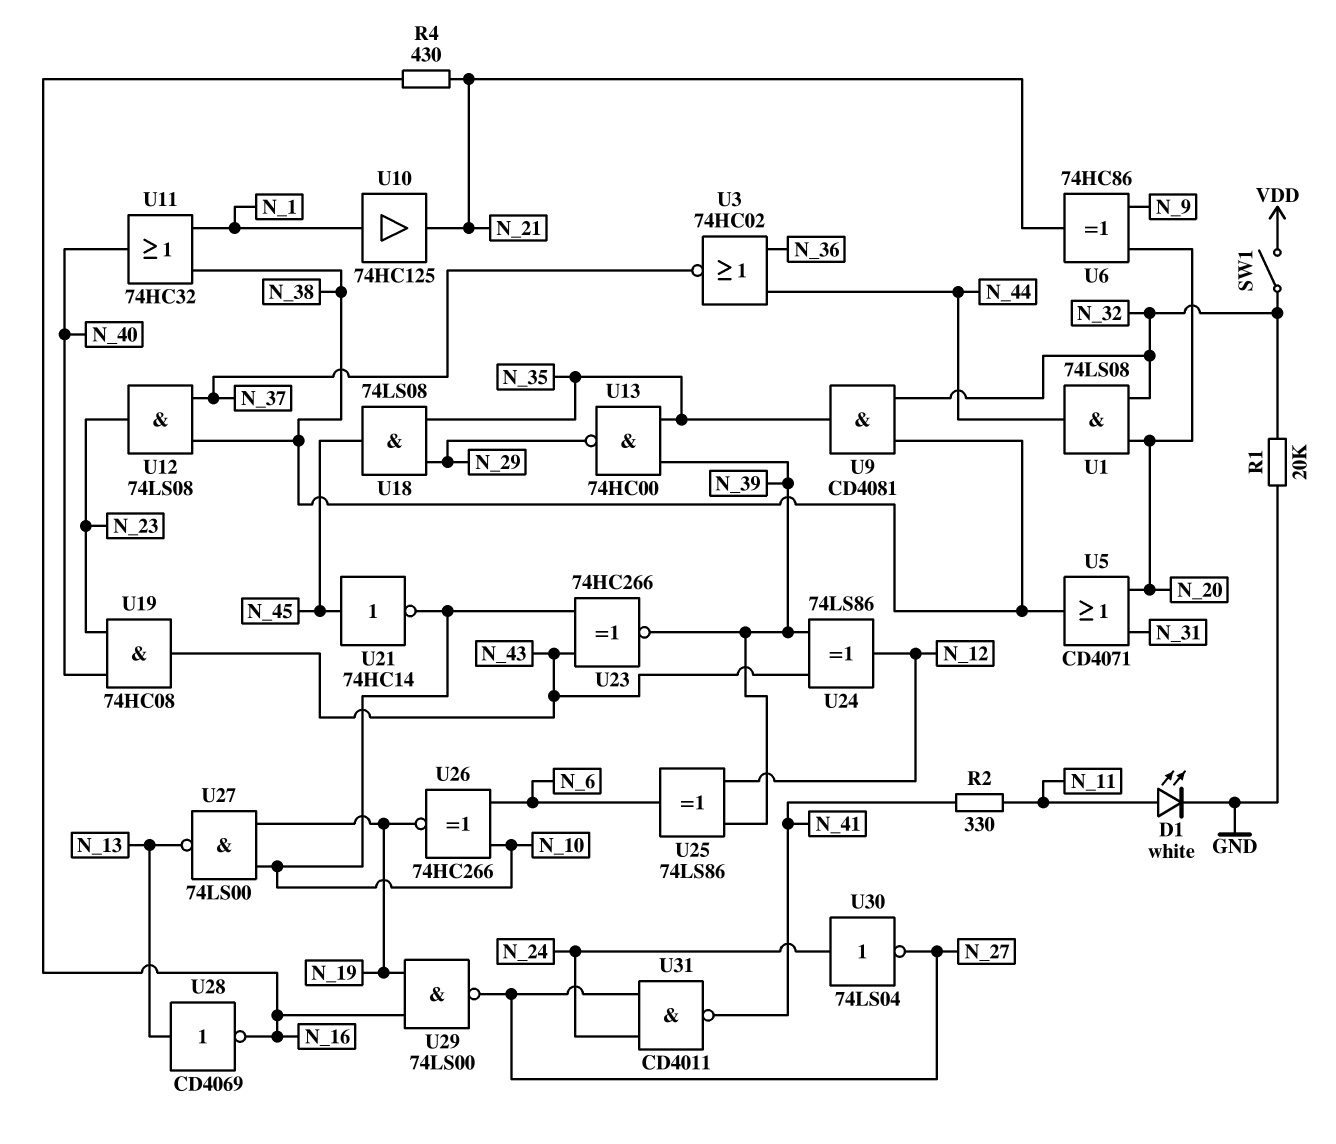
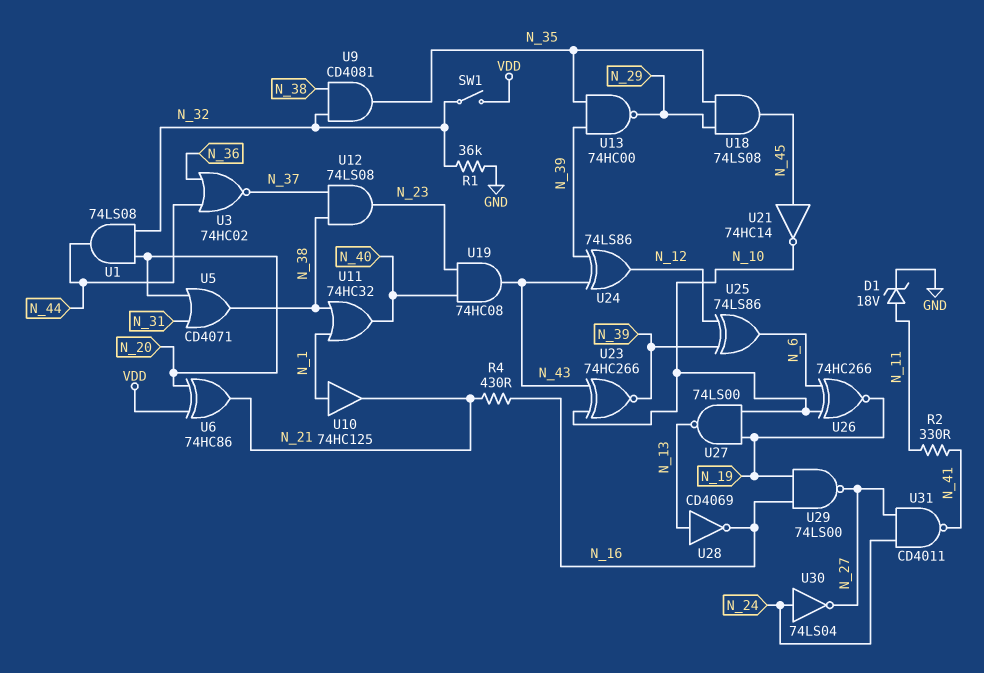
D1: LED white (A N_11, K GND) -> zener 18V (A N_11, K GND)
R1: 20k (GND, N_32) -> 36k (GND, N_32)
U6: XOR 74HC86 (in N_9, in N_20, out N_21) -> XOR 74HC86 (in N_20, in VDD, out N_21)

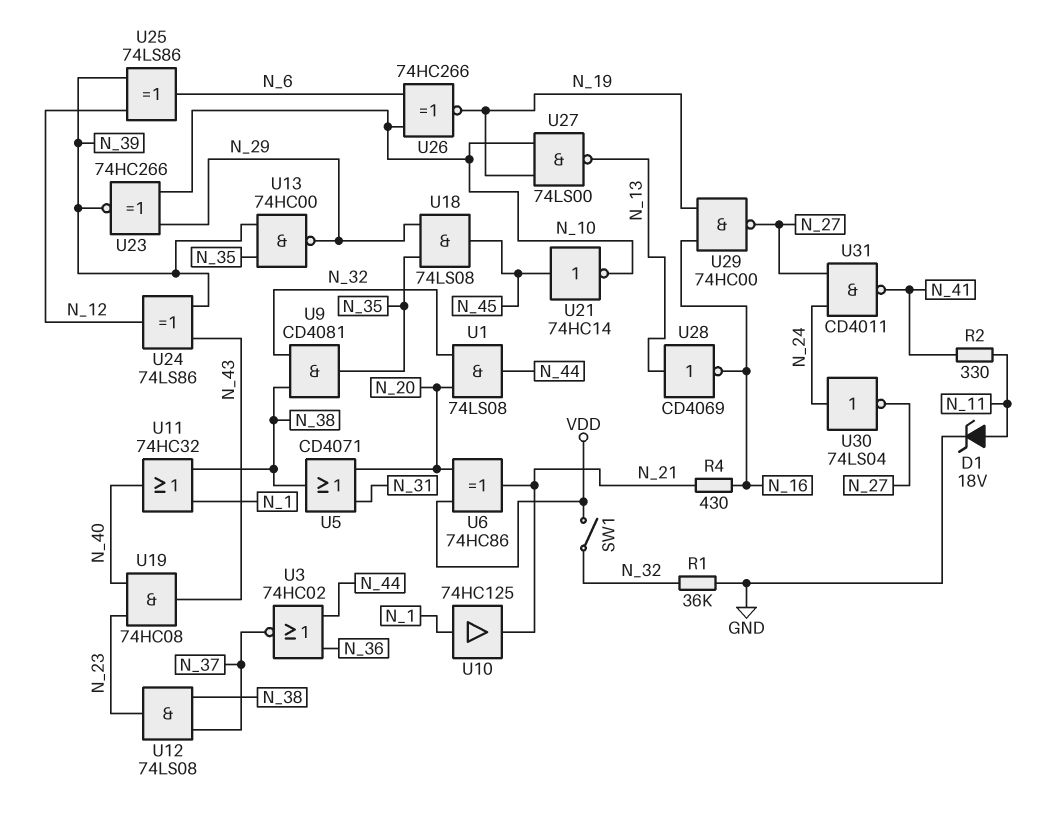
U23: XNOR 74HC266 (in N_10, in N_43, out N_39) -> XNOR 74HC266 (in N_10, in N_29, out N_39)
U29: NAND 74LS00 (in N_16, in N_19, out N_27) -> NAND 74HC00 (in N_16, in N_19, out N_27)

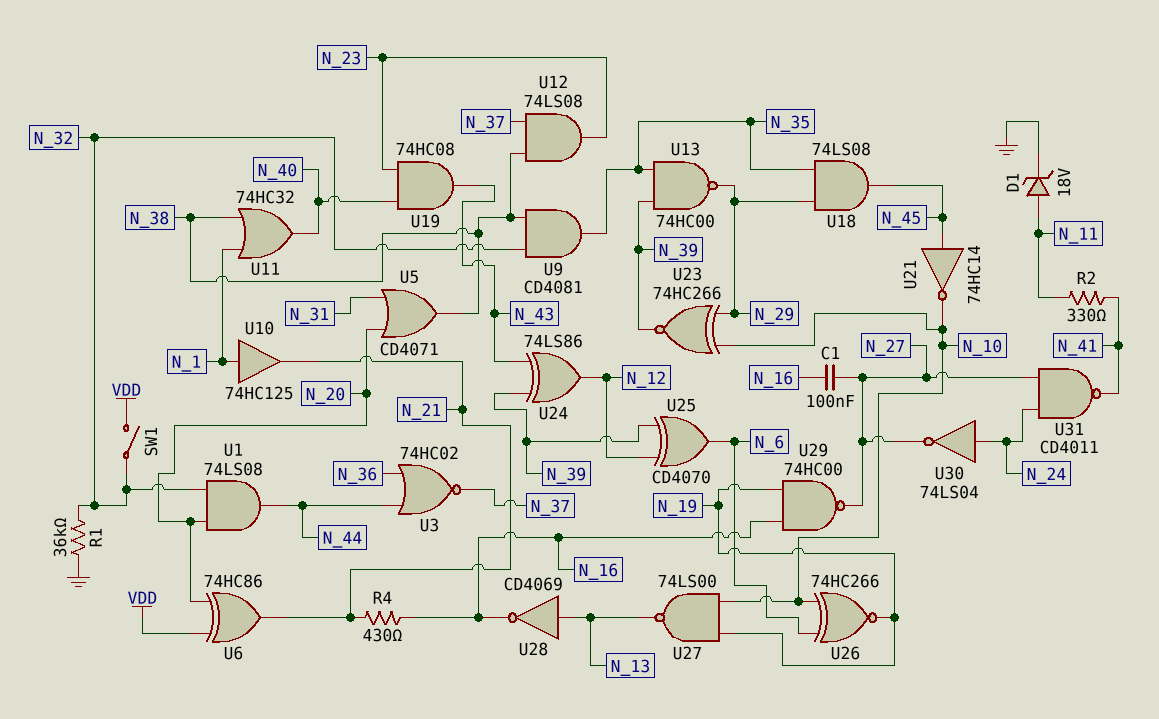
C1: none -> 100nF (N_16, N_27)
U25: XOR 74LS86 (in N_12, in N_39, out N_6) -> XOR CD4070 (in N_12, in N_39, out N_6)

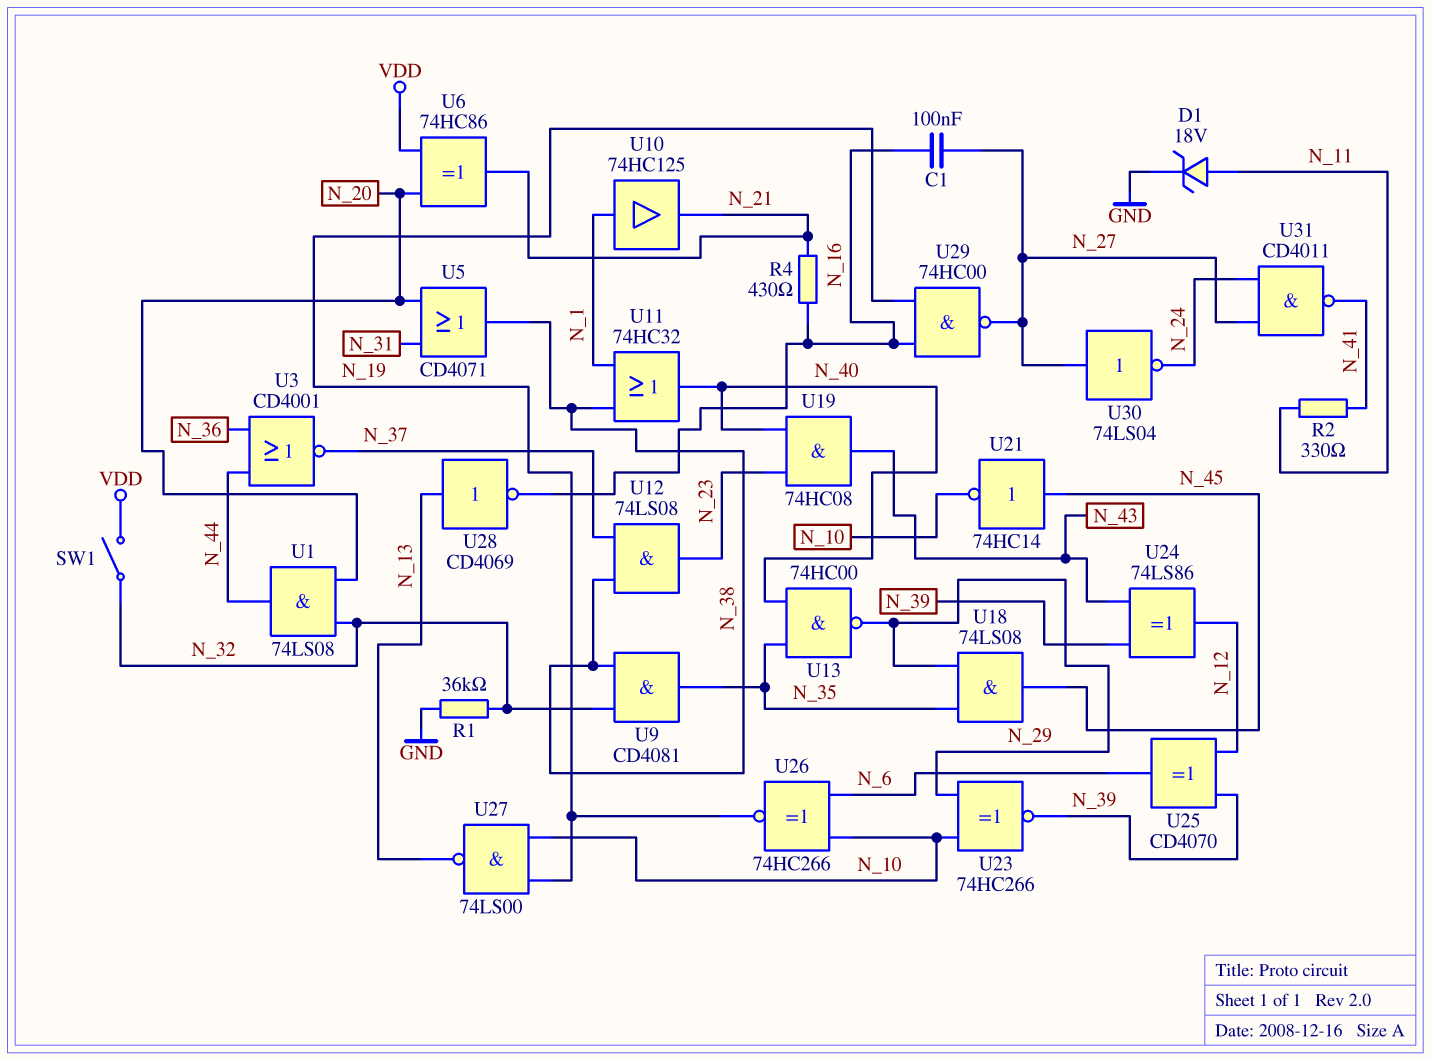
U3: NOR 74HC02 (in N_36, in N_44, out N_37) -> NOR CD4001 (in N_36, in N_44, out N_37)
U13: NAND 74HC00 (in N_35, in N_39, out N_29) -> NAND 74HC00 (in N_35, in N_40, out N_29)
U30: NOT 74LS04 (in N_24, out N_27) -> NOT 74LS04 (in N_27, out N_24)

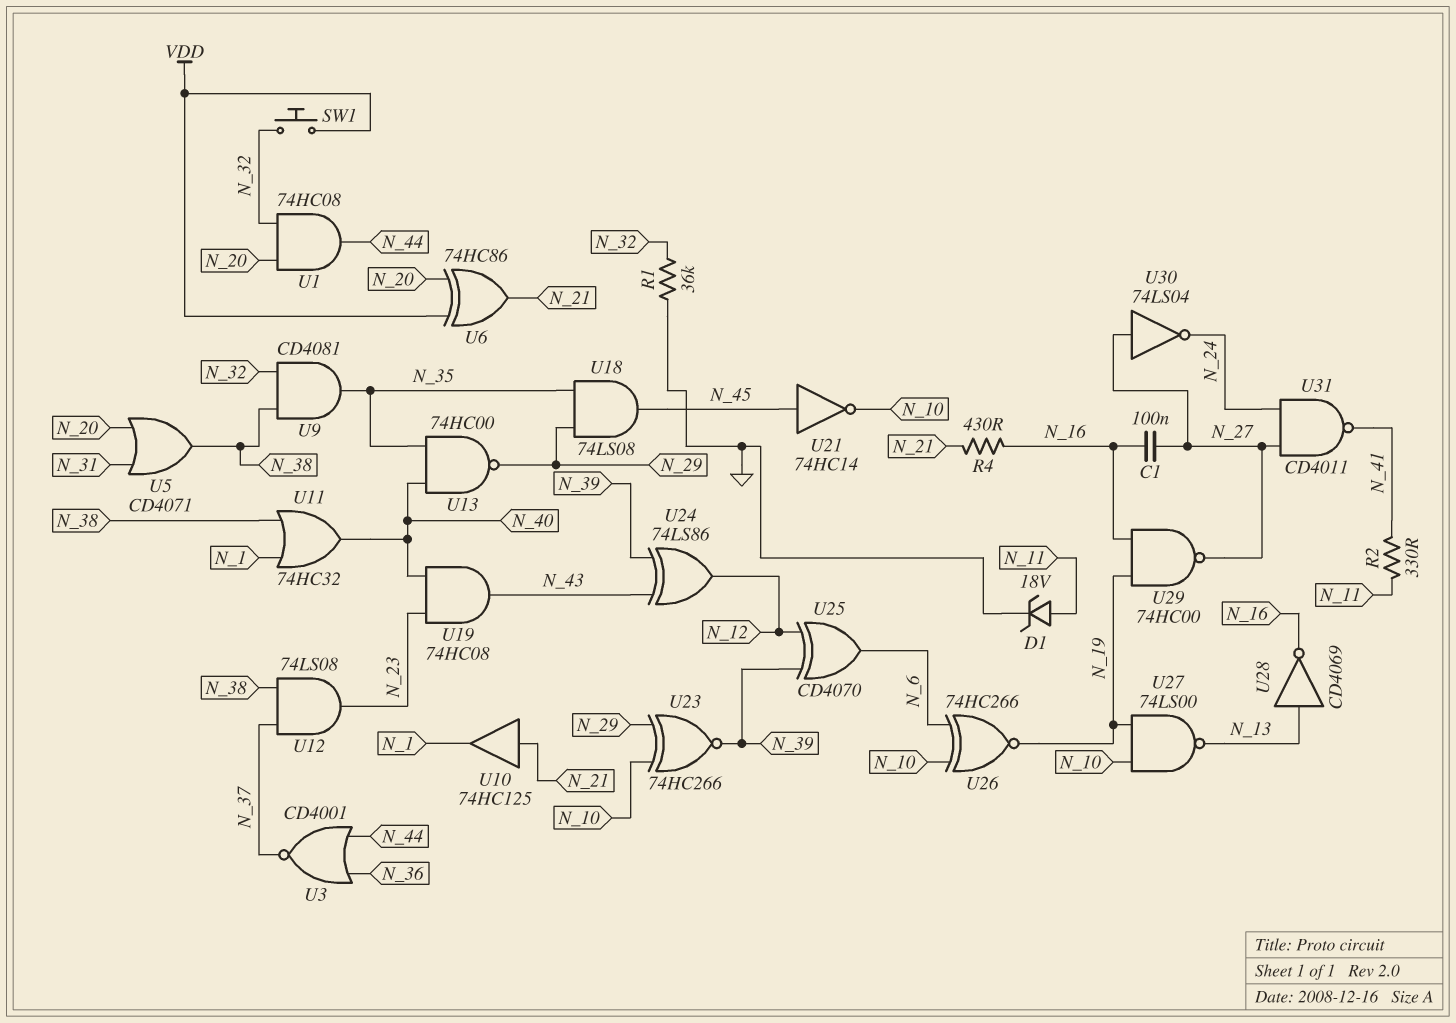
SW1: switch (N_32, VDD) -> button (N_32, VDD)
U1: AND 74LS08 (in N_20, in N_32, out N_44) -> AND 74HC08 (in N_20, in N_32, out N_44)
U10: buffer 74HC125 (in N_1, out N_21) -> buffer 74HC125 (in N_21, out N_1)

